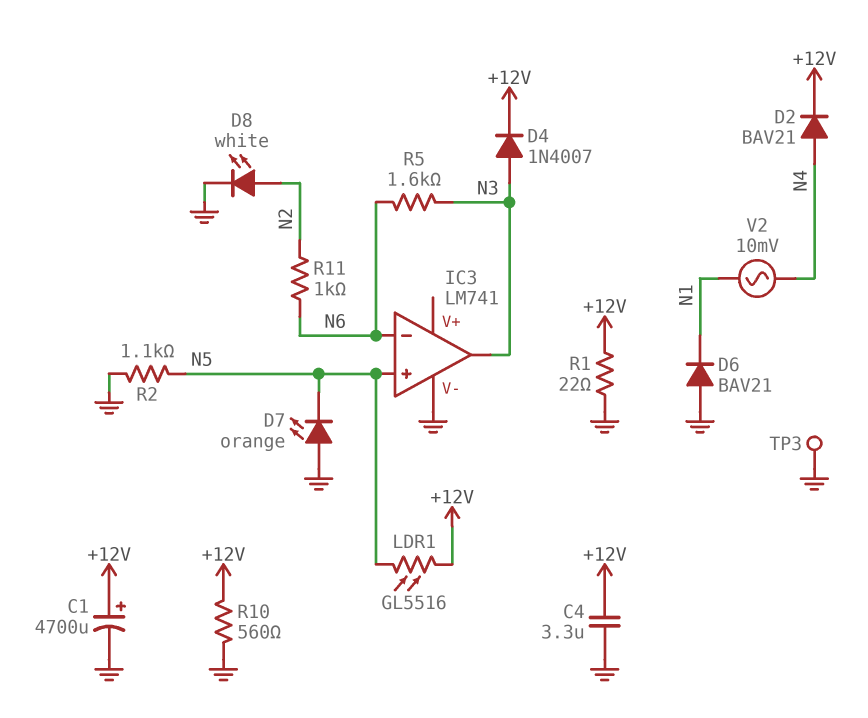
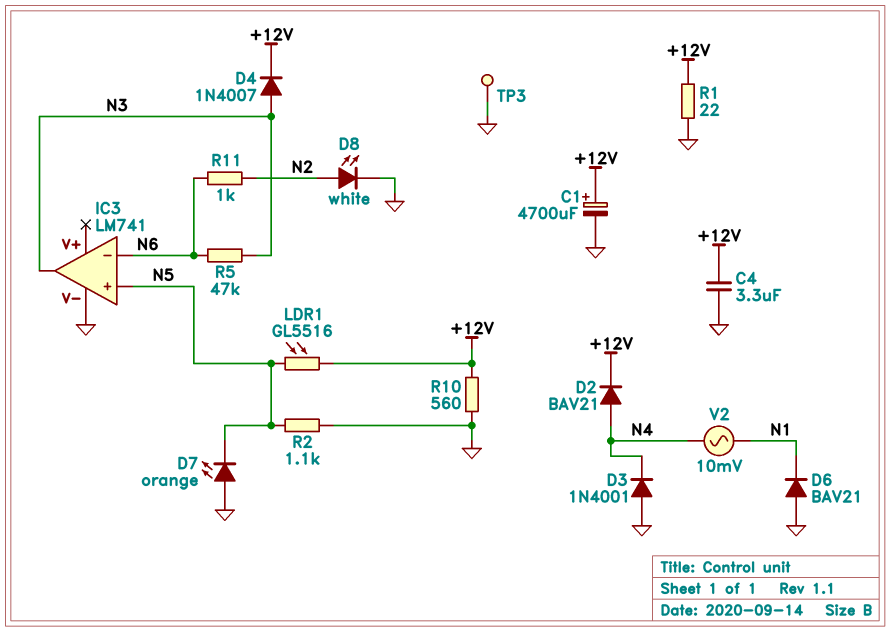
D3: none -> diode 1N4001 (A GND, K N4)
R5: 1.6k (N3, N6) -> 47k (N3, N6)

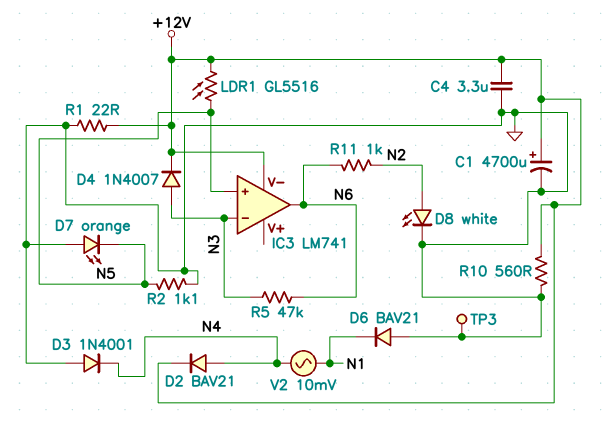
IC3 pin V-: GND -> +12V
IC3 pin in-: N6 -> N3
IC3 pin out: N3 -> N6

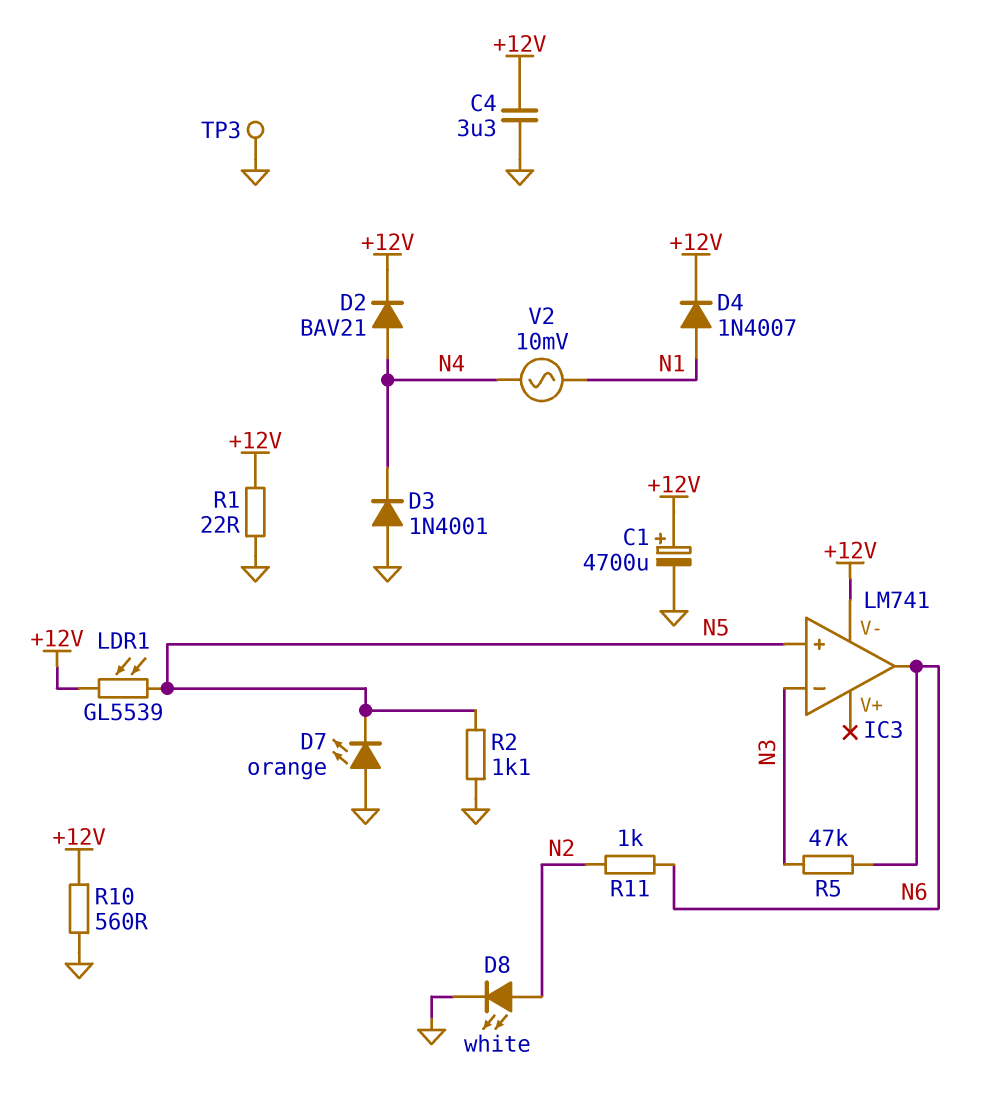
D4: diode 1N4007 (A N3, K +12V) -> diode 1N4007 (A N1, K +12V)
D6: diode BAV21 (A GND, K N1) -> none
LDR1: GL5516 (+12V, N5) -> GL5539 (+12V, N5)

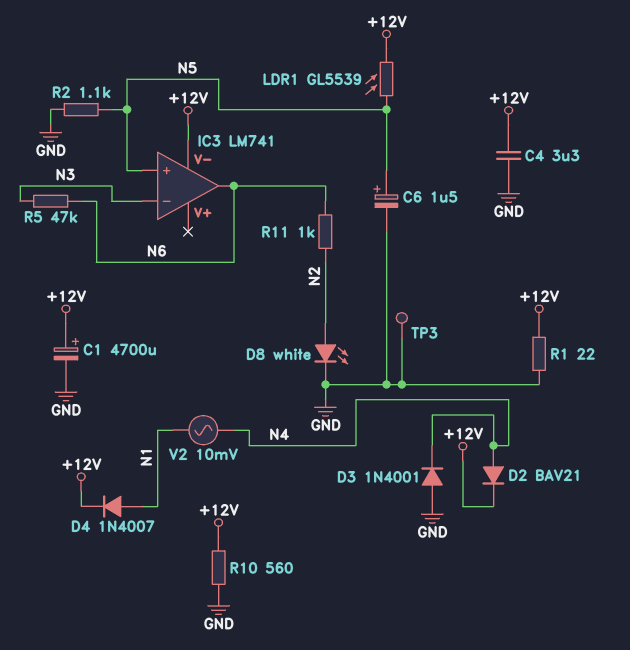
C6: none -> 1.5uF (plus N5, minus GND)
D7: LED orange (A GND, K N5) -> none

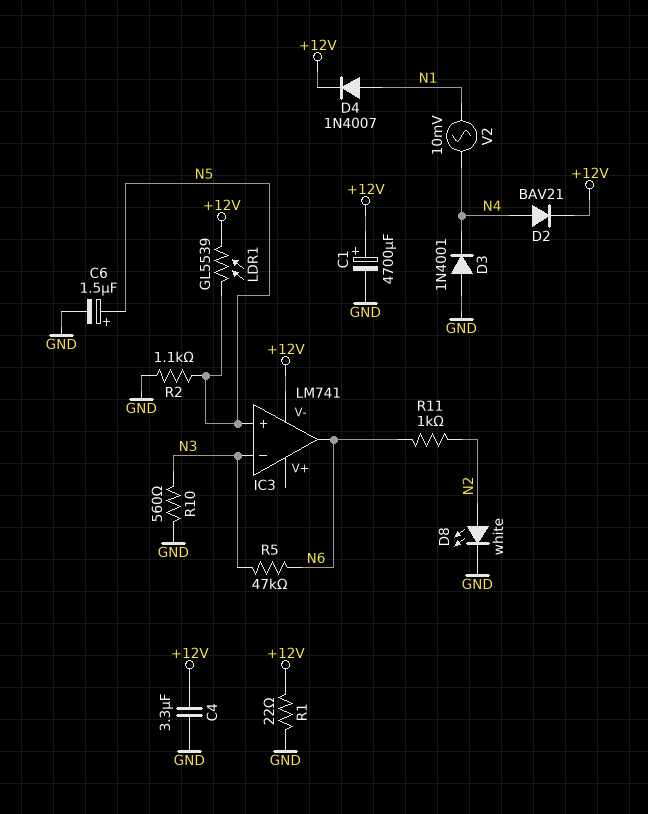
R10: 560 (+12V, GND) -> 560 (GND, N3)
TP3: test point (GND) -> none

